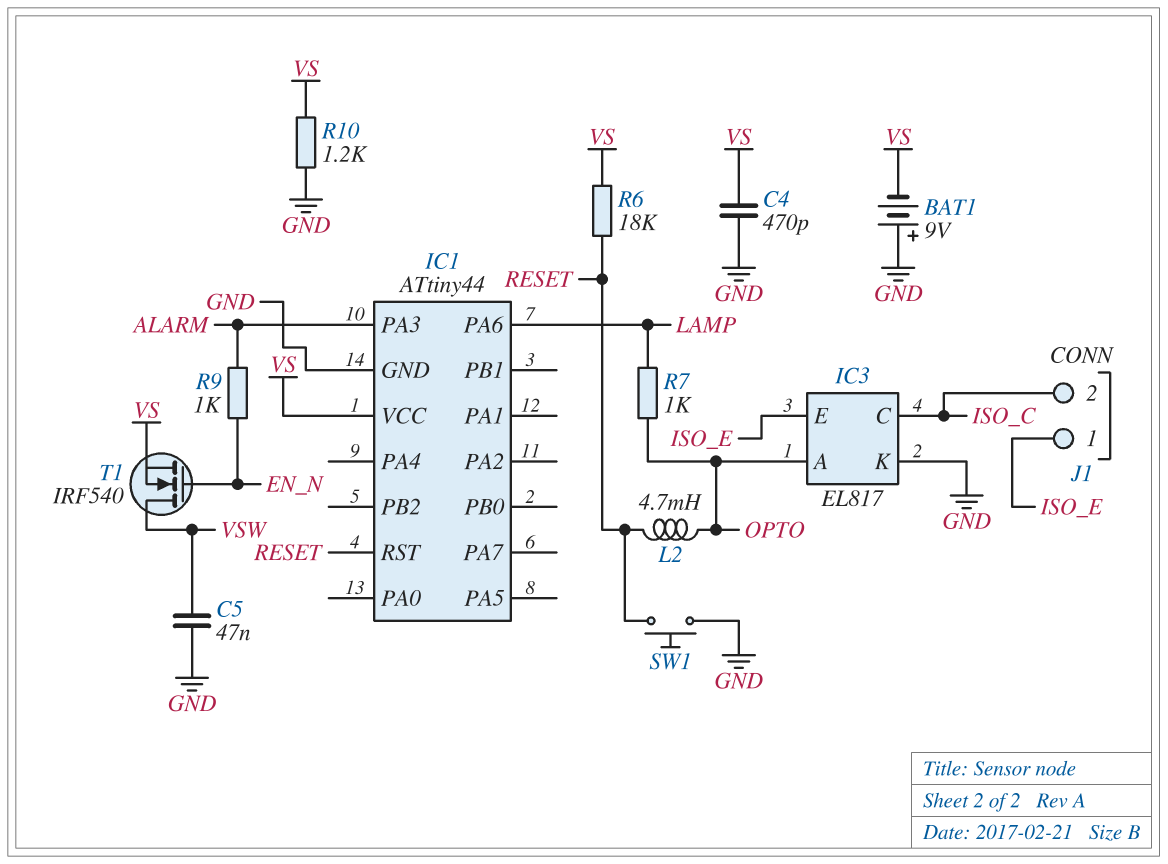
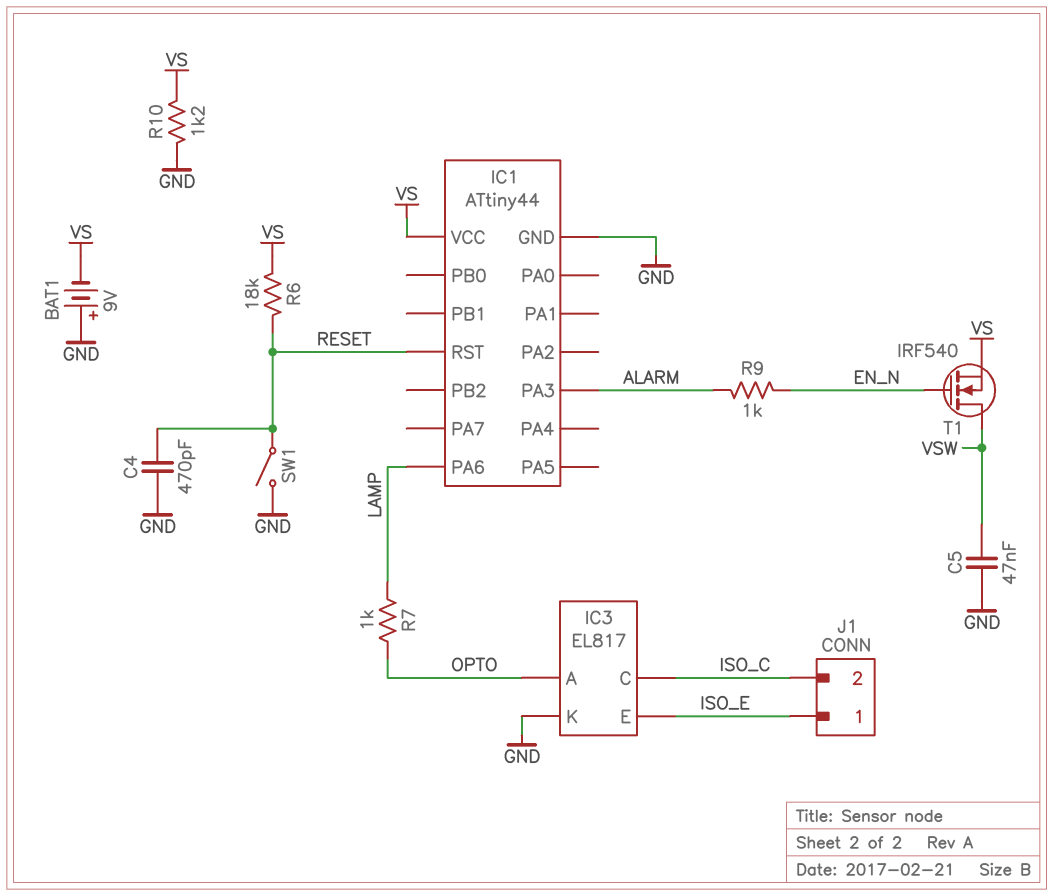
C4: 470pF (GND, VS) -> 470pF (GND, RESET)
L2: 4.7mH (OPTO, RESET) -> none
SW1: button (GND, RESET) -> switch (GND, RESET)

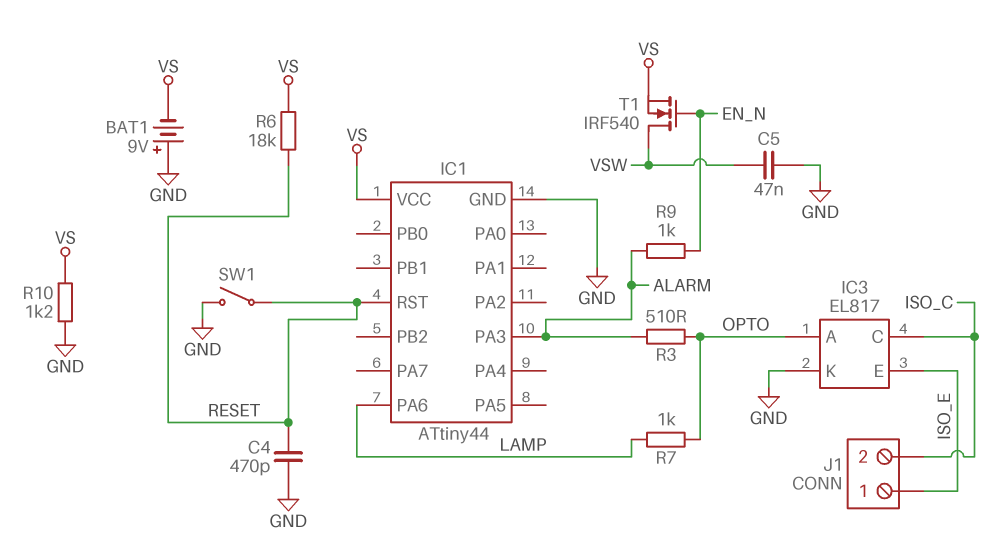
R3: none -> 510 (ALARM, OPTO)

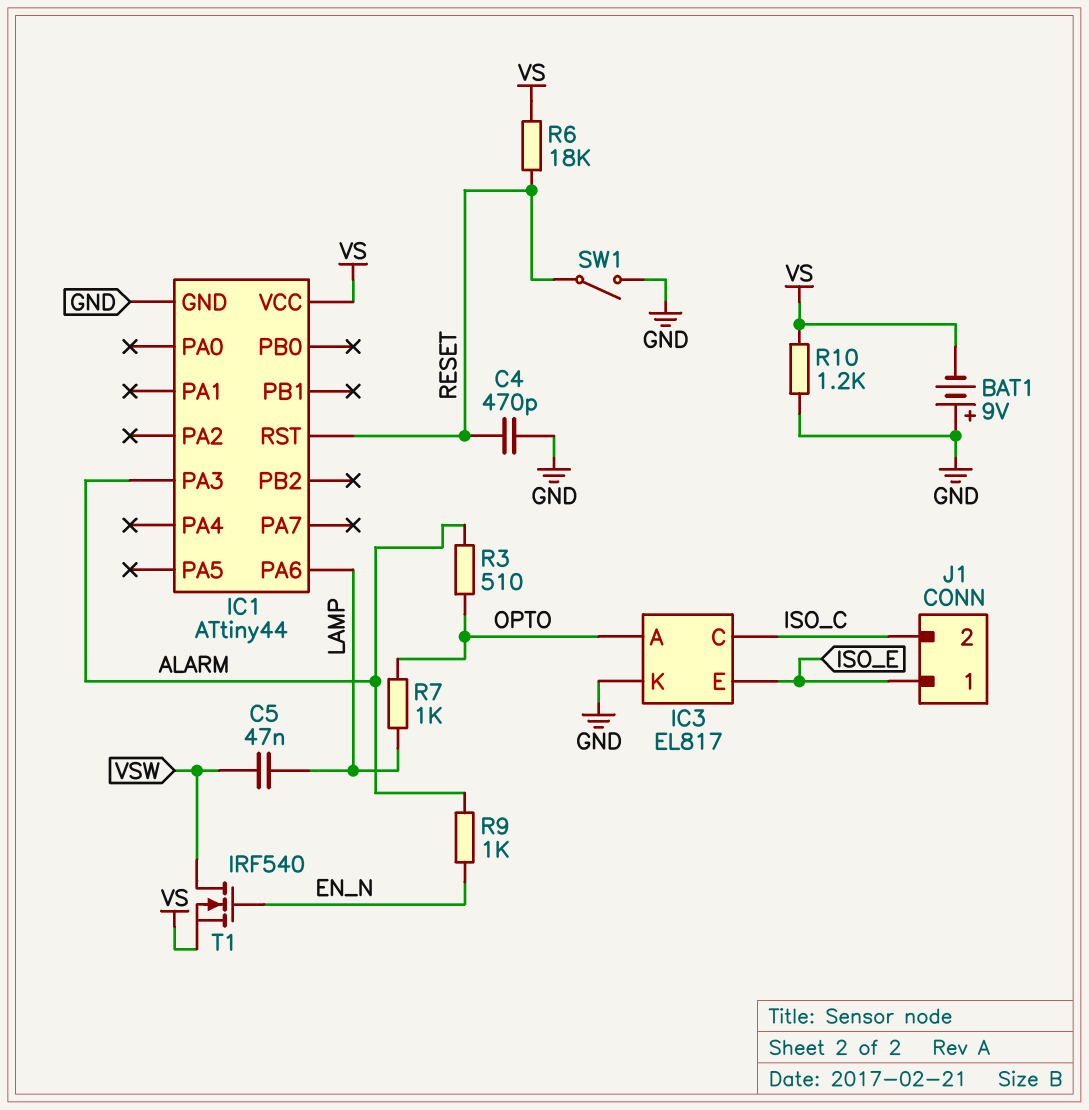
C5: 47nF (GND, VSW) -> 47nF (LAMP, VSW)

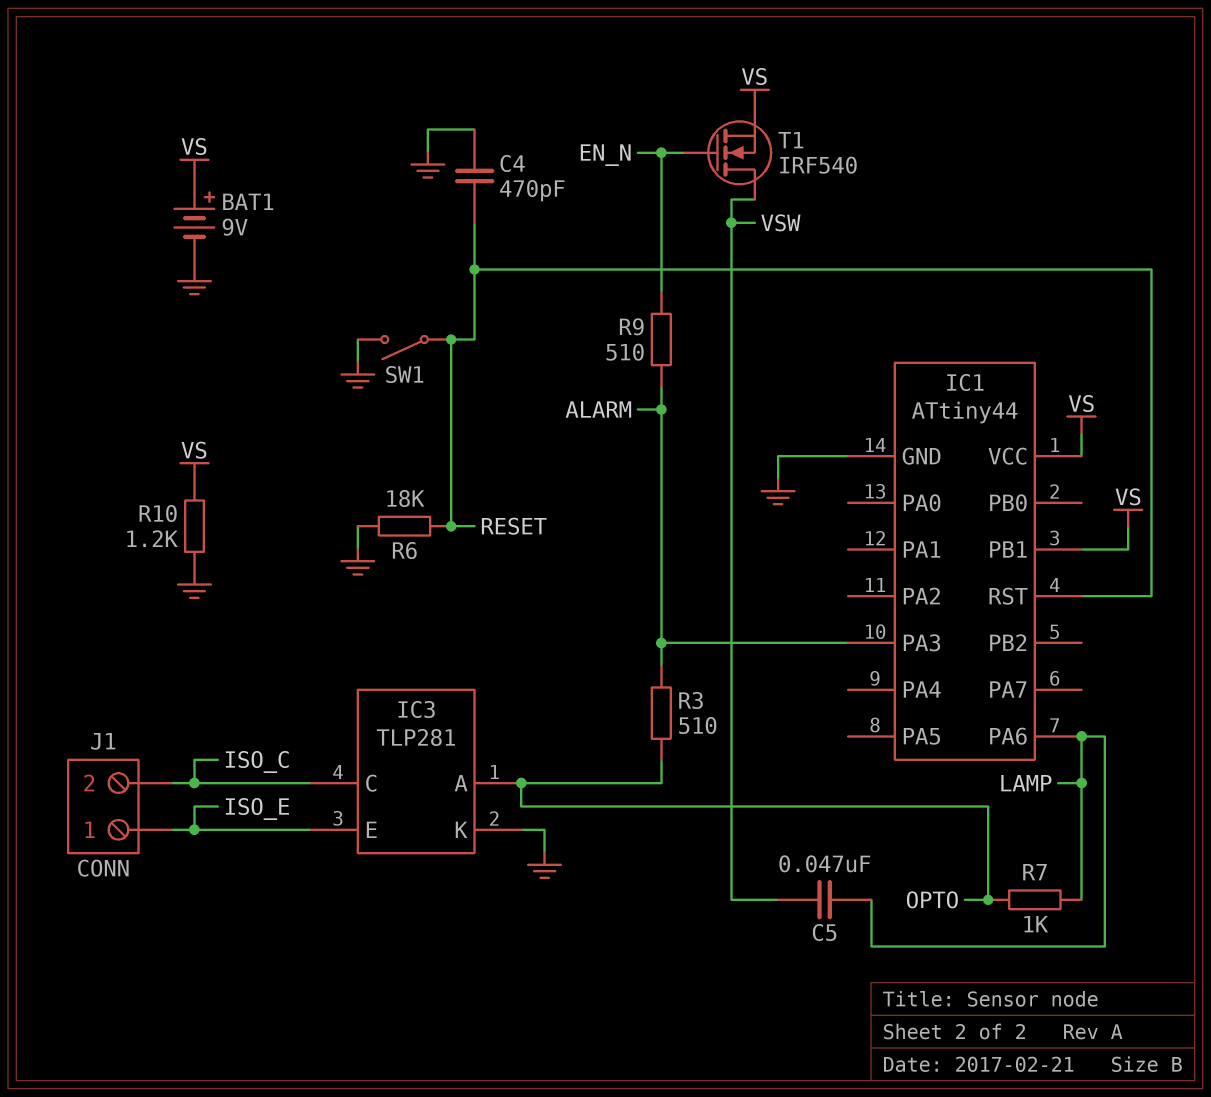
BAT1: 9V (plus GND, minus VS) -> 9V (plus VS, minus GND)
IC1 pin PB1: none -> VS
IC3: EL817 -> TLP281
R6: 18k (RESET, VS) -> 18k (GND, RESET)
R9: 1k (ALARM, EN_N) -> 510 (ALARM, EN_N)

